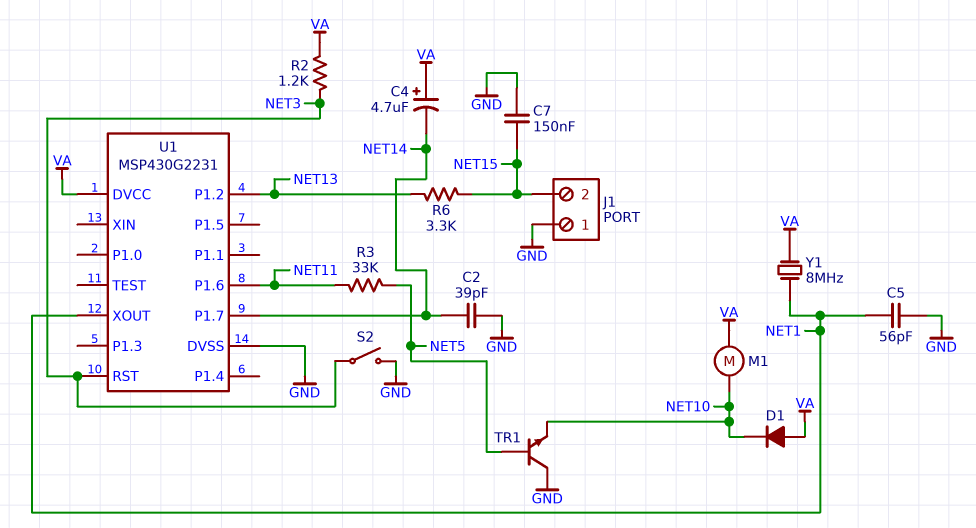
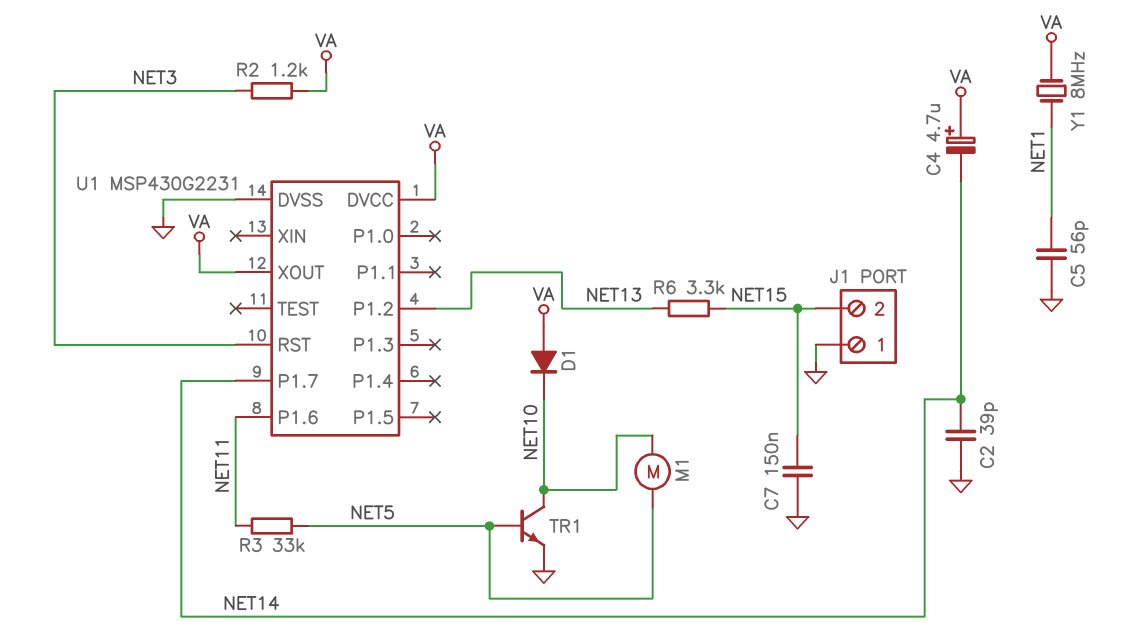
M1: motor (NET10, VA) -> motor (NET5, NET10)
S2: switch (GND, NET3) -> none
TR1: NPN (B NET5, C GND, E NET10) -> NPN (B NET5, C NET10, E GND)
U1 pin XOUT: NET1 -> VA

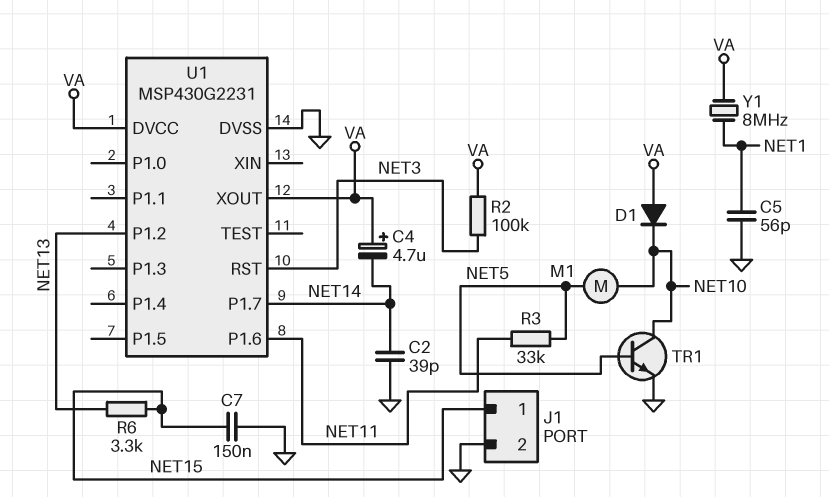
J1 pin 1: GND -> NET15
J1 pin 2: NET15 -> GND
R2: 1.2k (NET3, VA) -> 100k (NET3, VA)

